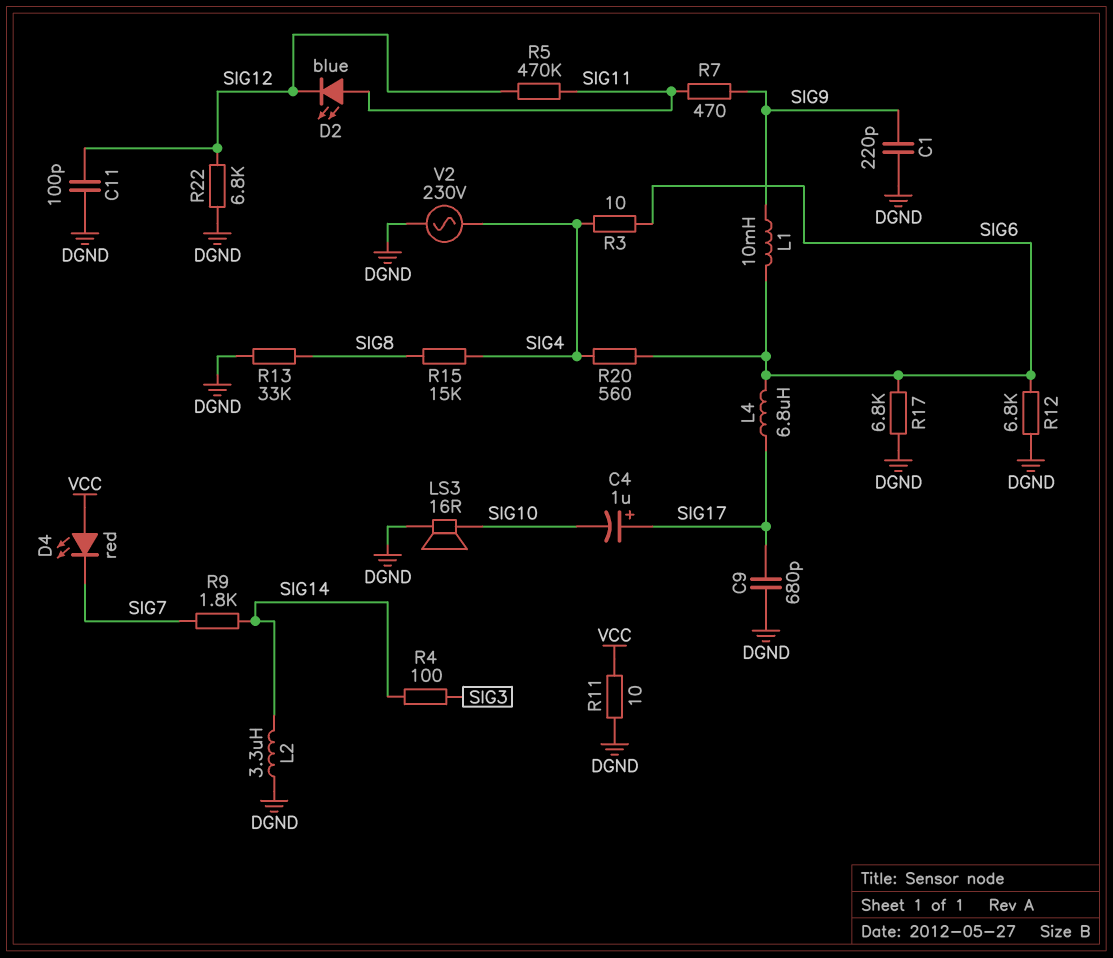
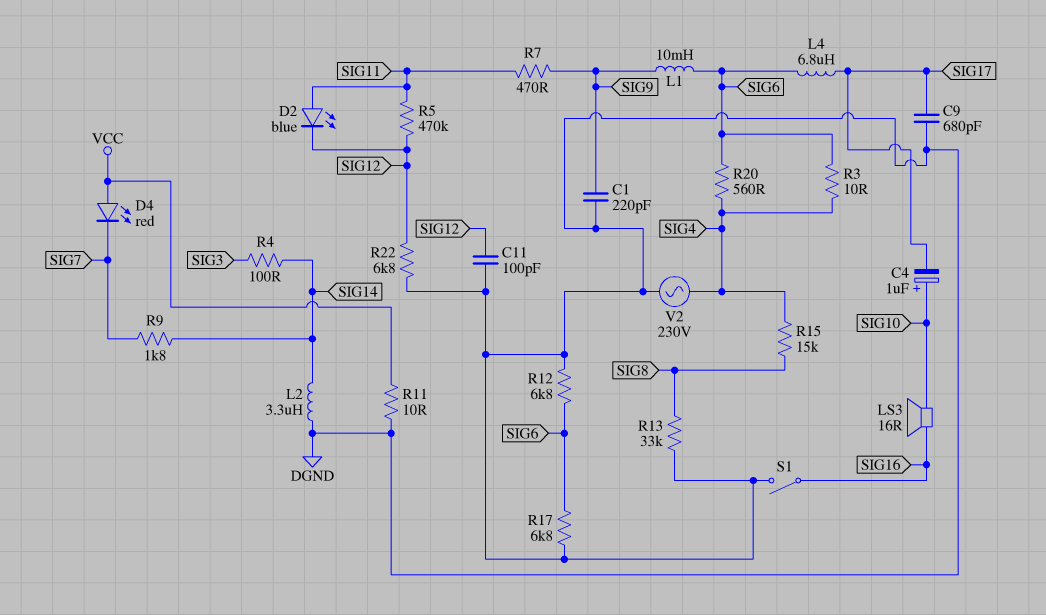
C4: 1uF (plus SIG17, minus SIG10) -> 1uF (plus SIG10, minus SIG17)
LS3: speaker 16R (DGND, SIG10) -> speaker 16R (SIG10, SIG16)
S1: none -> switch (DGND, SIG16)

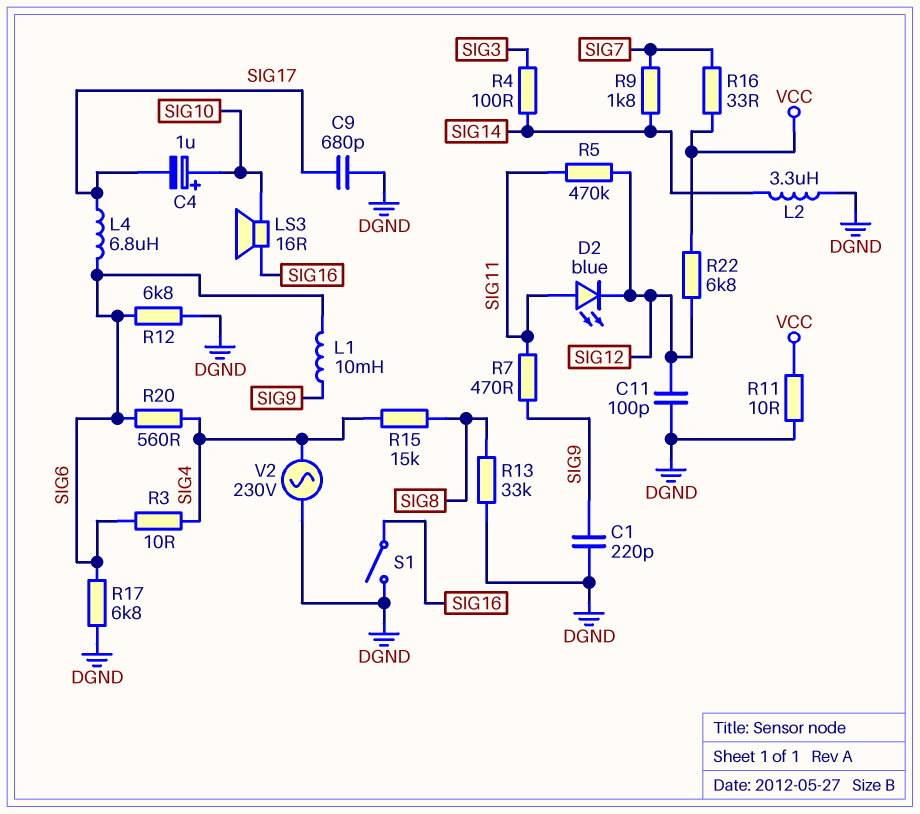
D4: LED red (A VCC, K SIG7) -> none
R16: none -> 33 (SIG7, VCC)
R22: 6.8k (DGND, SIG12) -> 6.8k (SIG12, VCC)

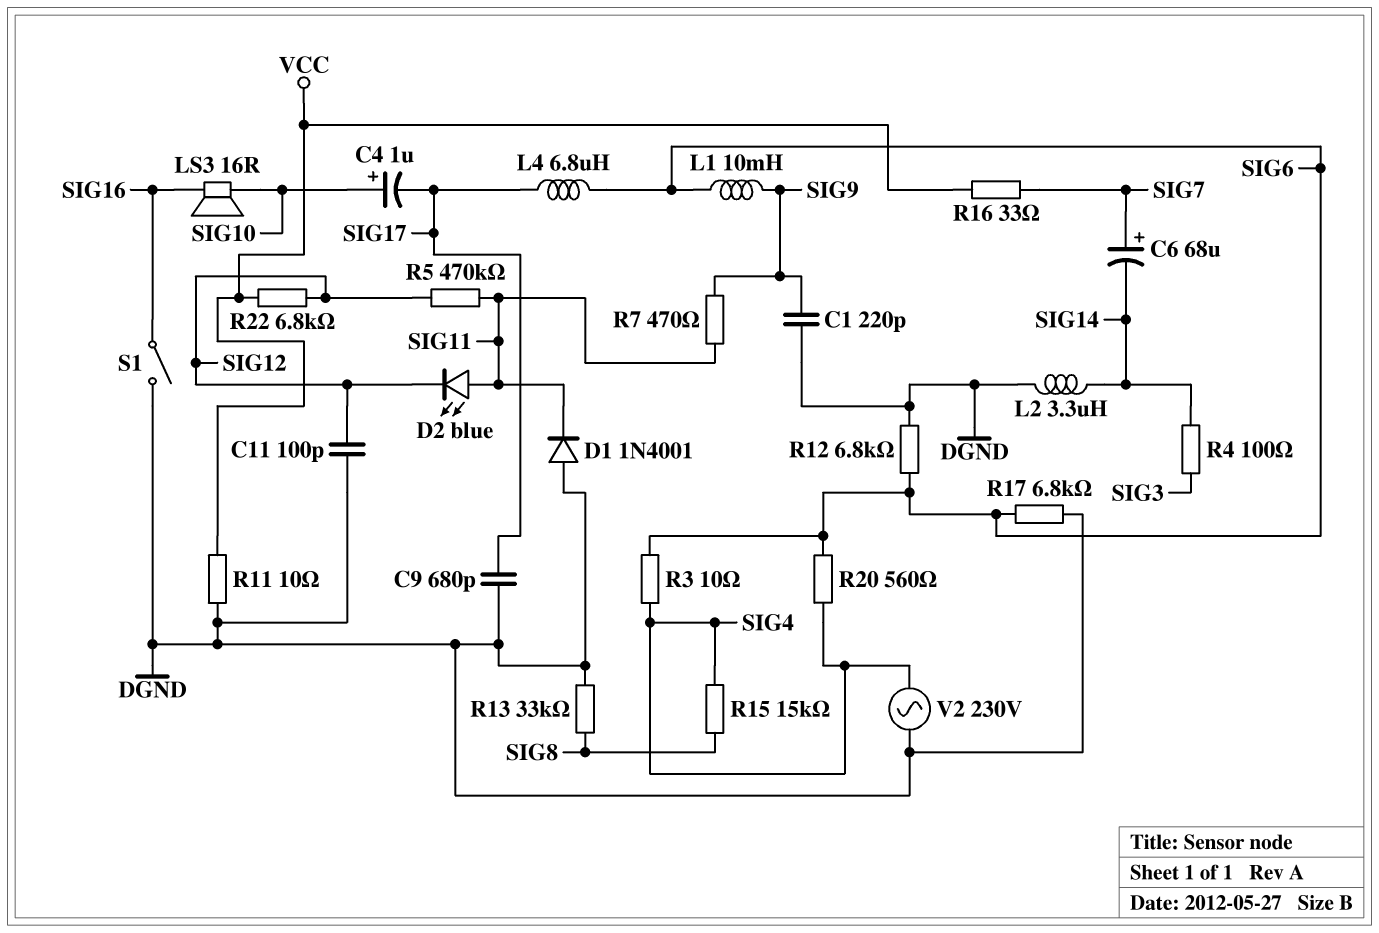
C6: none -> 68uF (plus SIG7, minus SIG14)
D1: none -> diode 1N4001 (A DGND, K SIG11)
R9: 1.8k (SIG7, SIG14) -> none

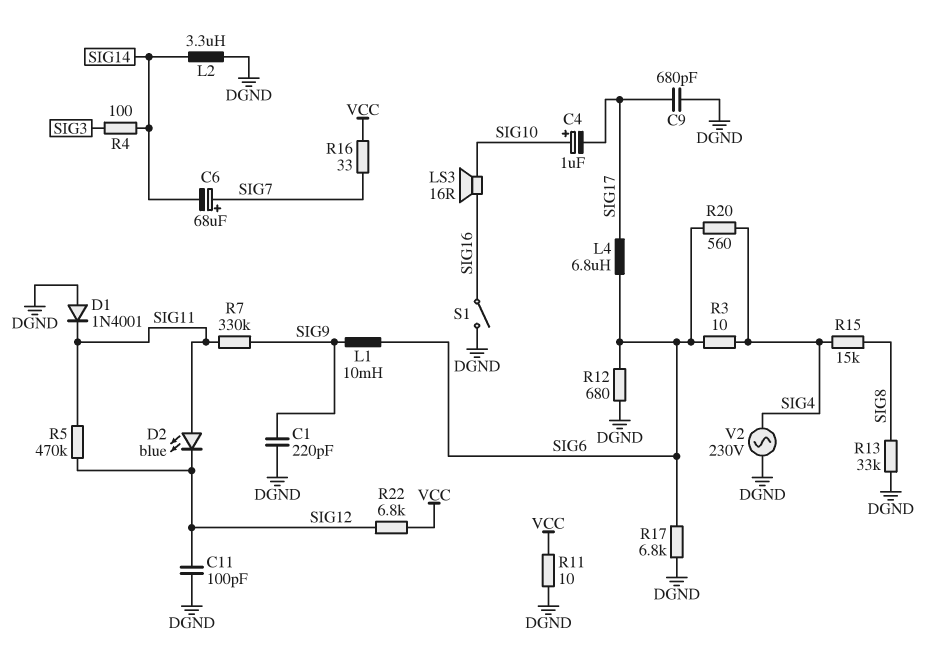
R7: 470 (SIG9, SIG11) -> 330k (SIG9, SIG11)
R12: 6.8k (DGND, SIG6) -> 680 (DGND, SIG6)

